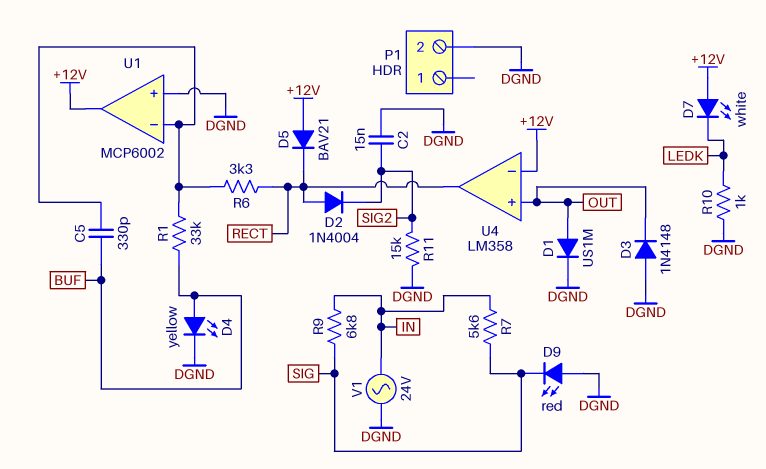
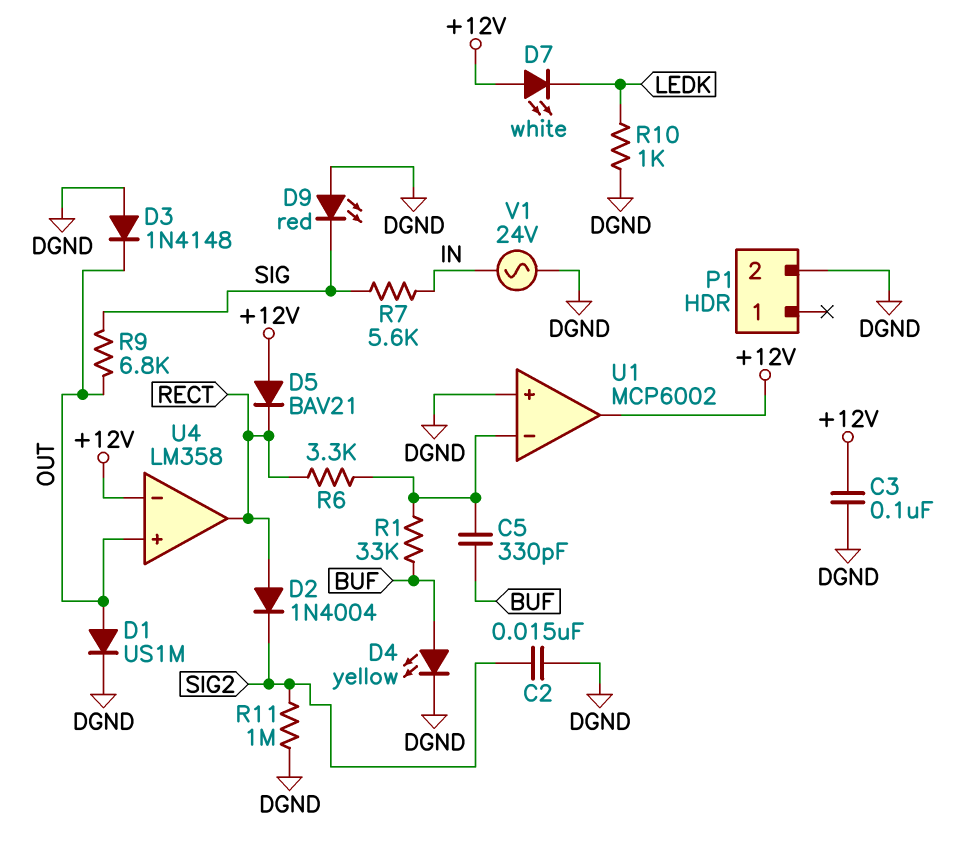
C3: none -> 100nF (+12V, DGND)
R9: 6.8k (IN, SIG) -> 6.8k (OUT, SIG)
R11: 15k (DGND, SIG2) -> 1M (DGND, SIG2)

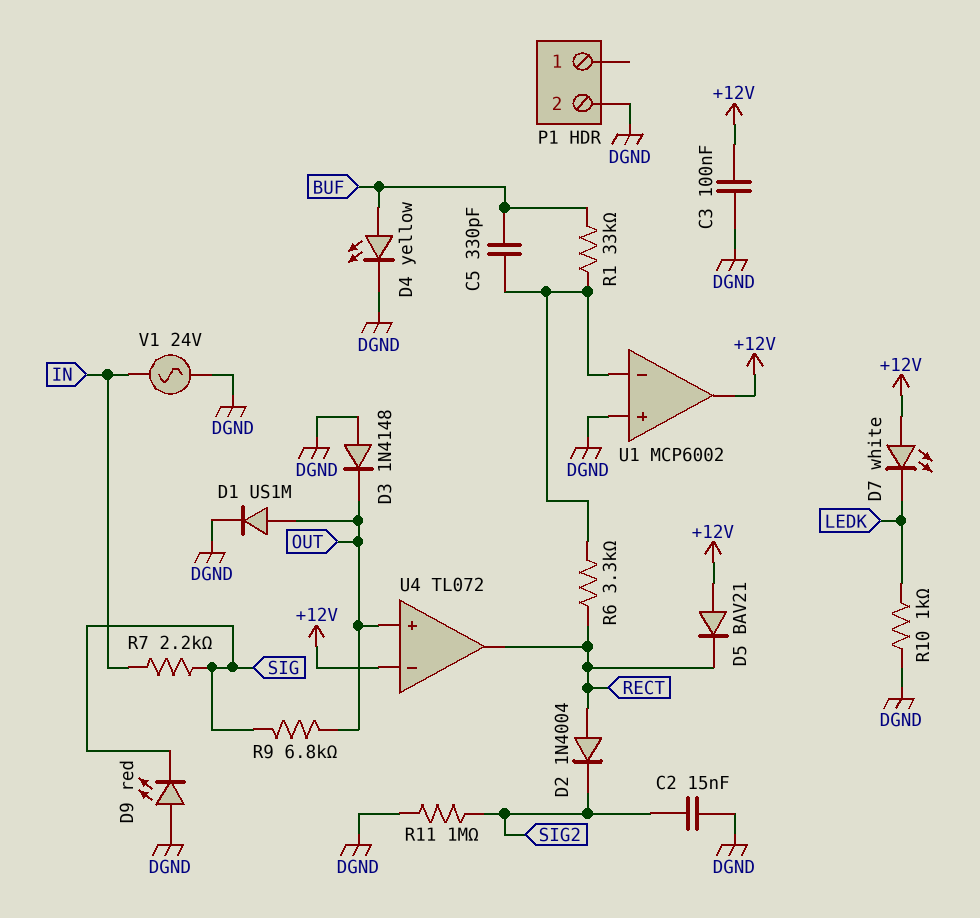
R7: 5.6k (IN, SIG) -> 2.2k (IN, SIG)
U4: LM358 -> TL072

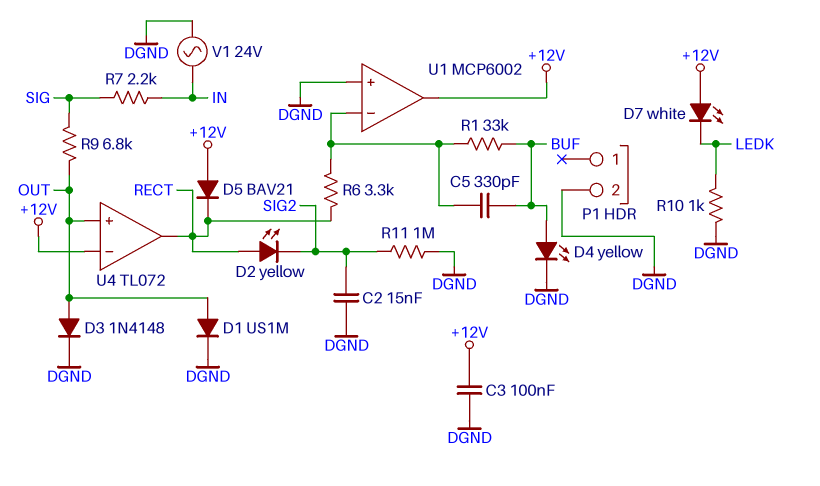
D2: diode 1N4004 (A RECT, K SIG2) -> LED yellow (A RECT, K SIG2)
D3: diode 1N4148 (A DGND, K OUT) -> diode 1N4148 (A OUT, K DGND)
D9: LED red (A DGND, K SIG) -> none

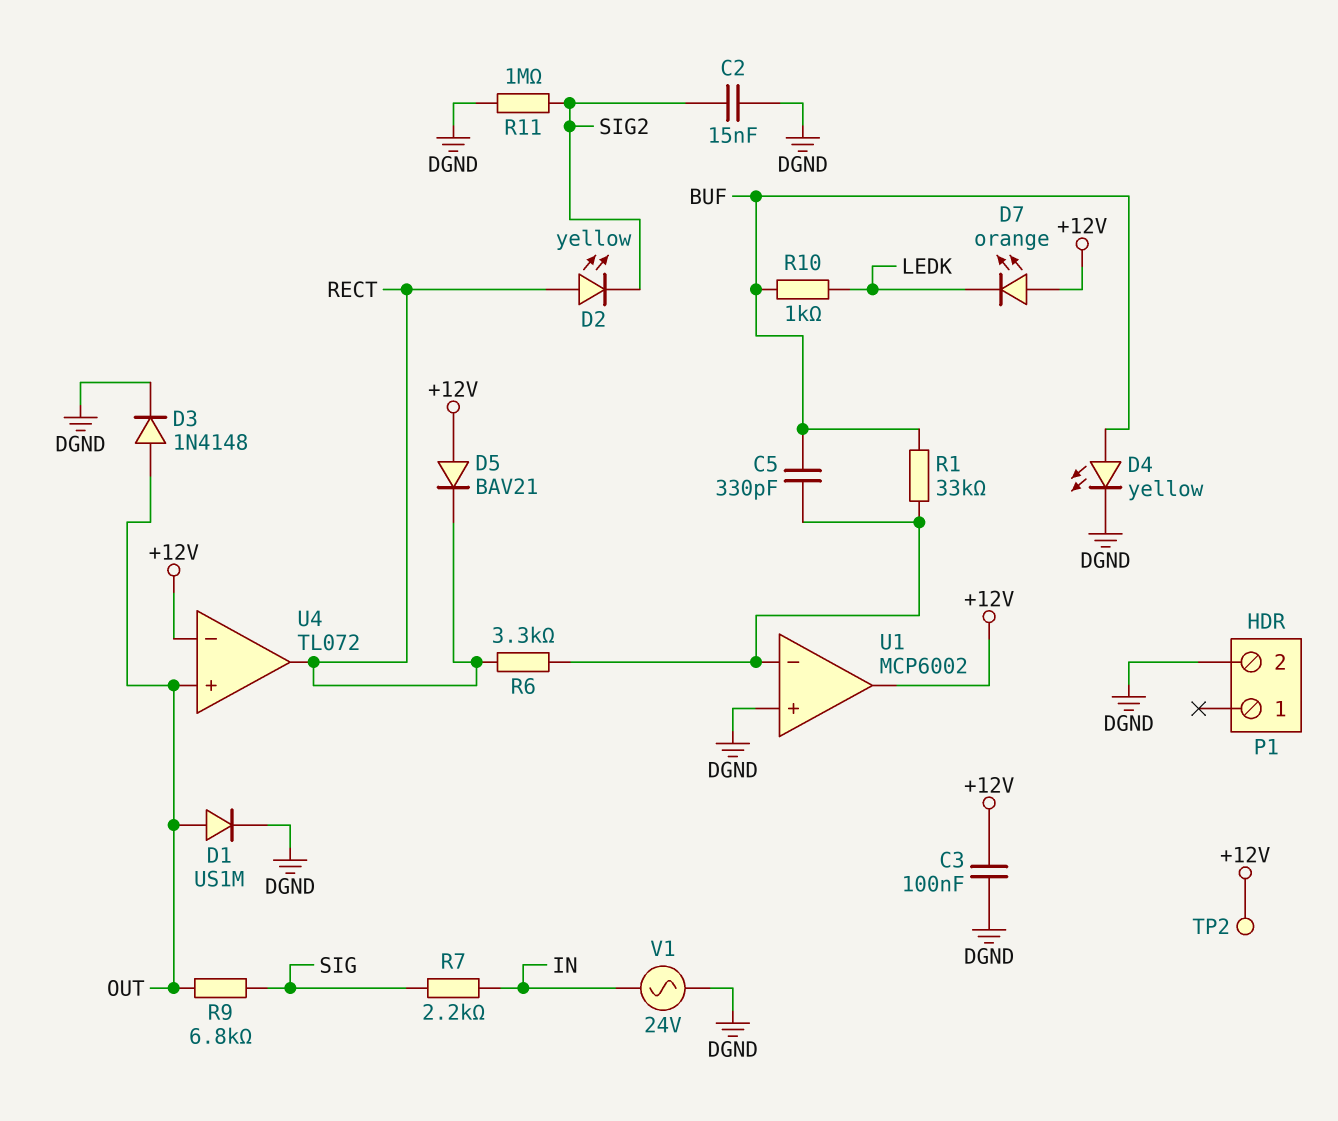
D7: LED white (A +12V, K LEDK) -> LED orange (A +12V, K LEDK)
R10: 1k (DGND, LEDK) -> 1k (BUF, LEDK)
TP2: none -> test point (+12V)

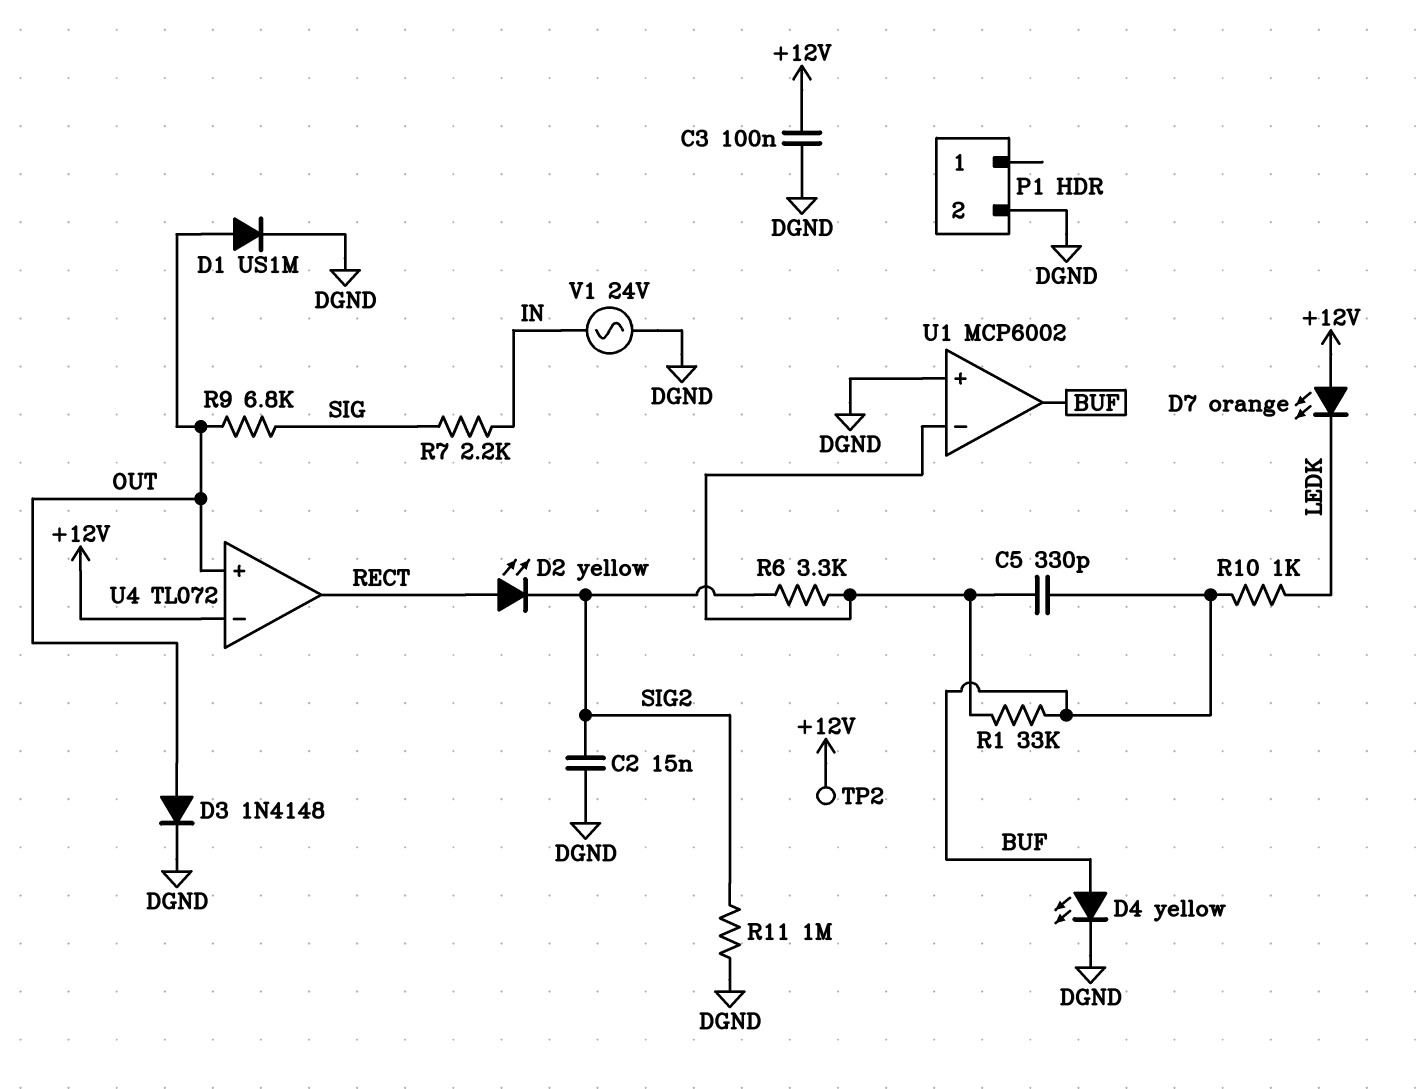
D5: diode BAV21 (A +12V, K RECT) -> none
R6: 3.3k (RECT, U1/in-) -> 3.3k (SIG2, U1/in-)
U1 pin out: +12V -> BUF

